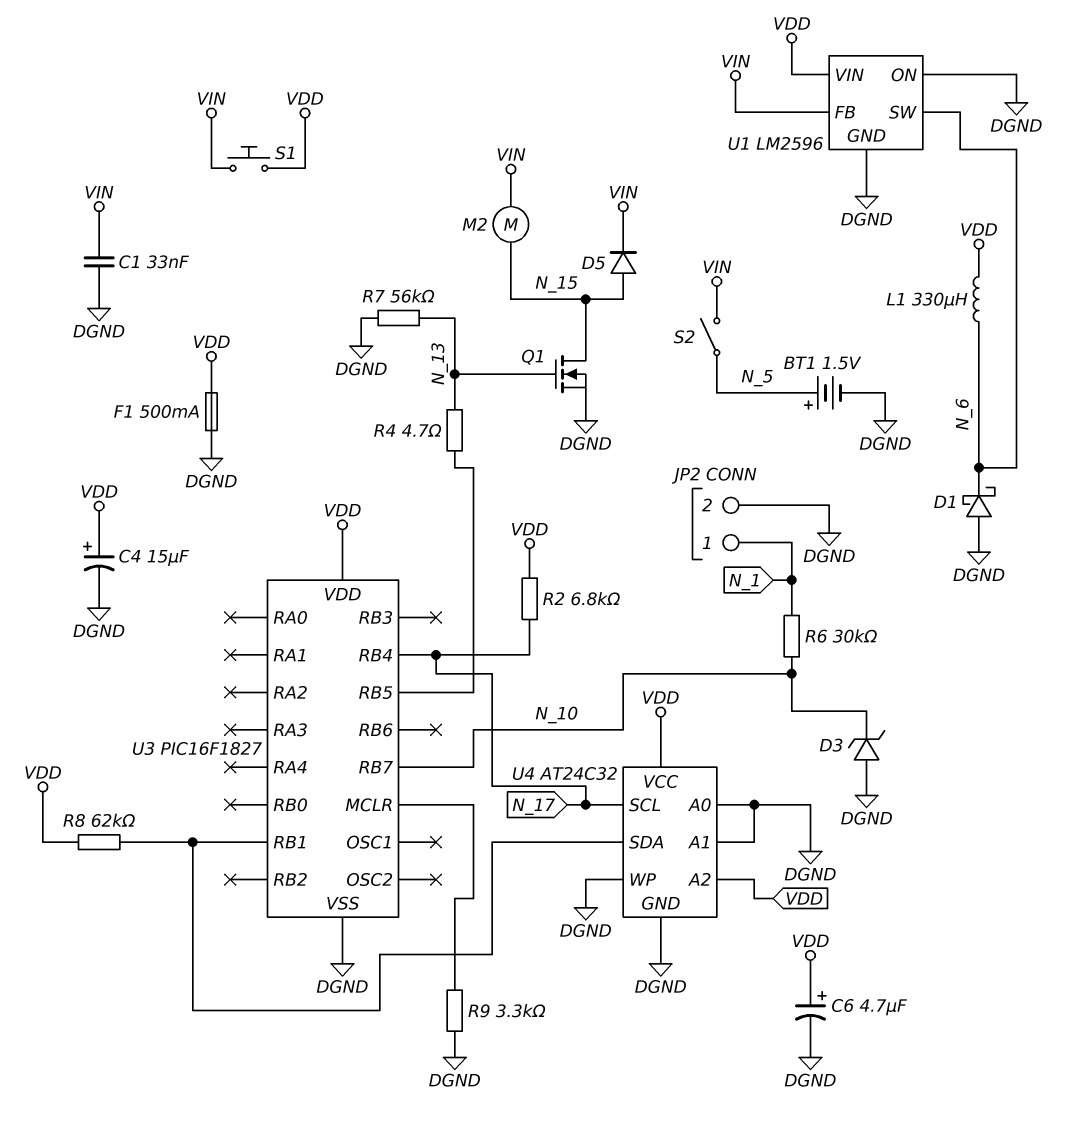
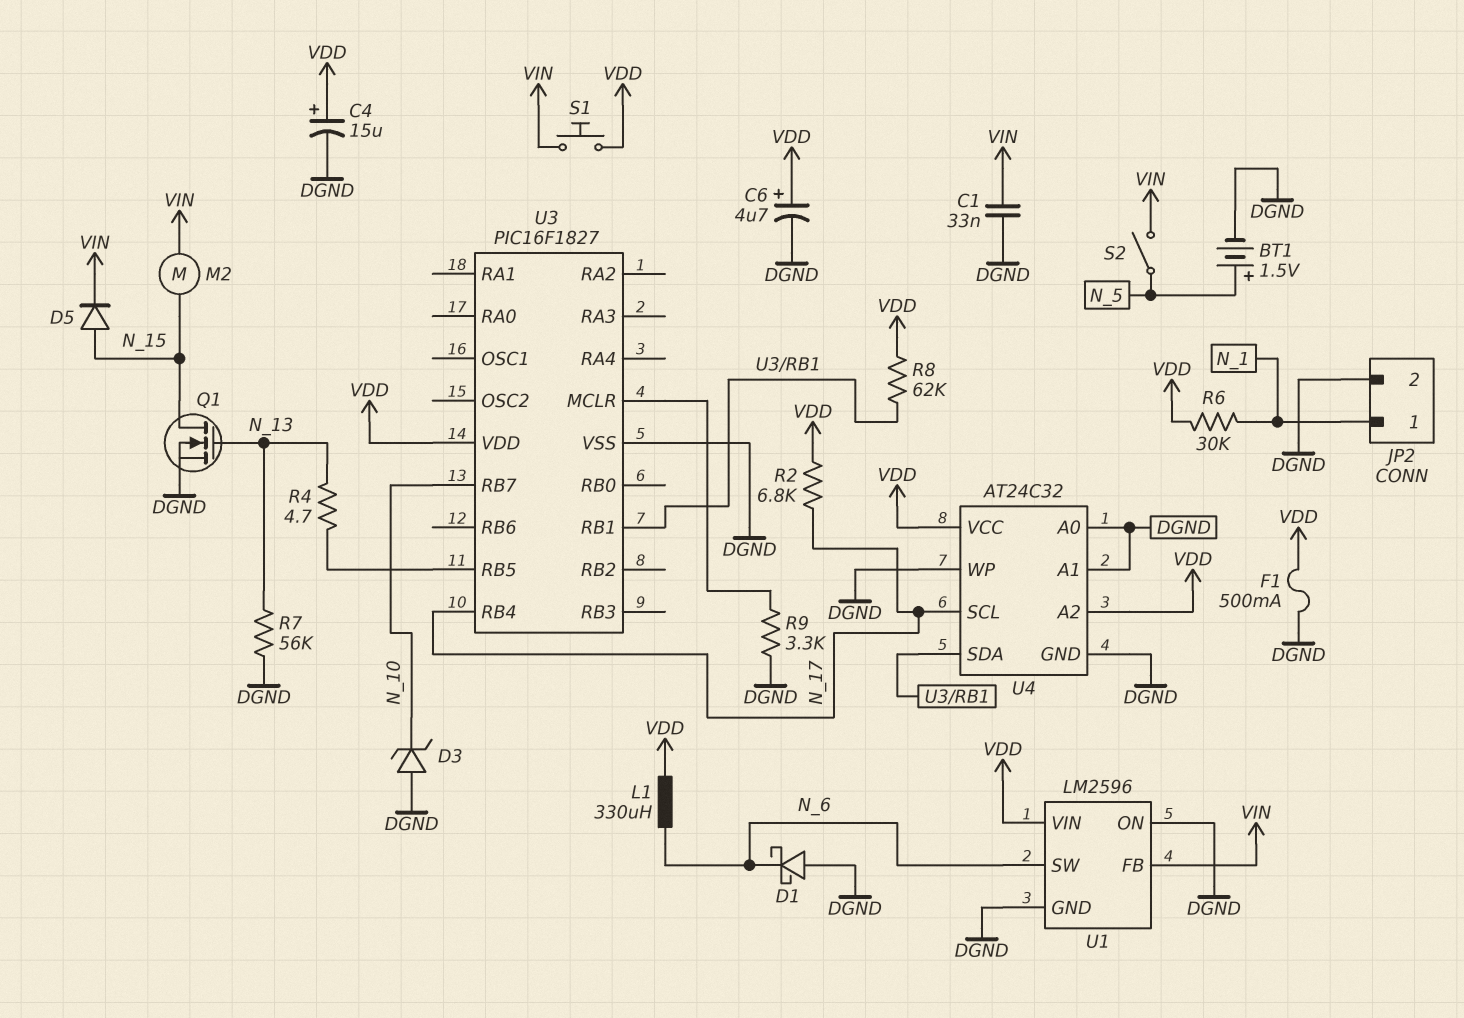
R6: 30k (N_1, N_10) -> 30k (N_1, VDD)

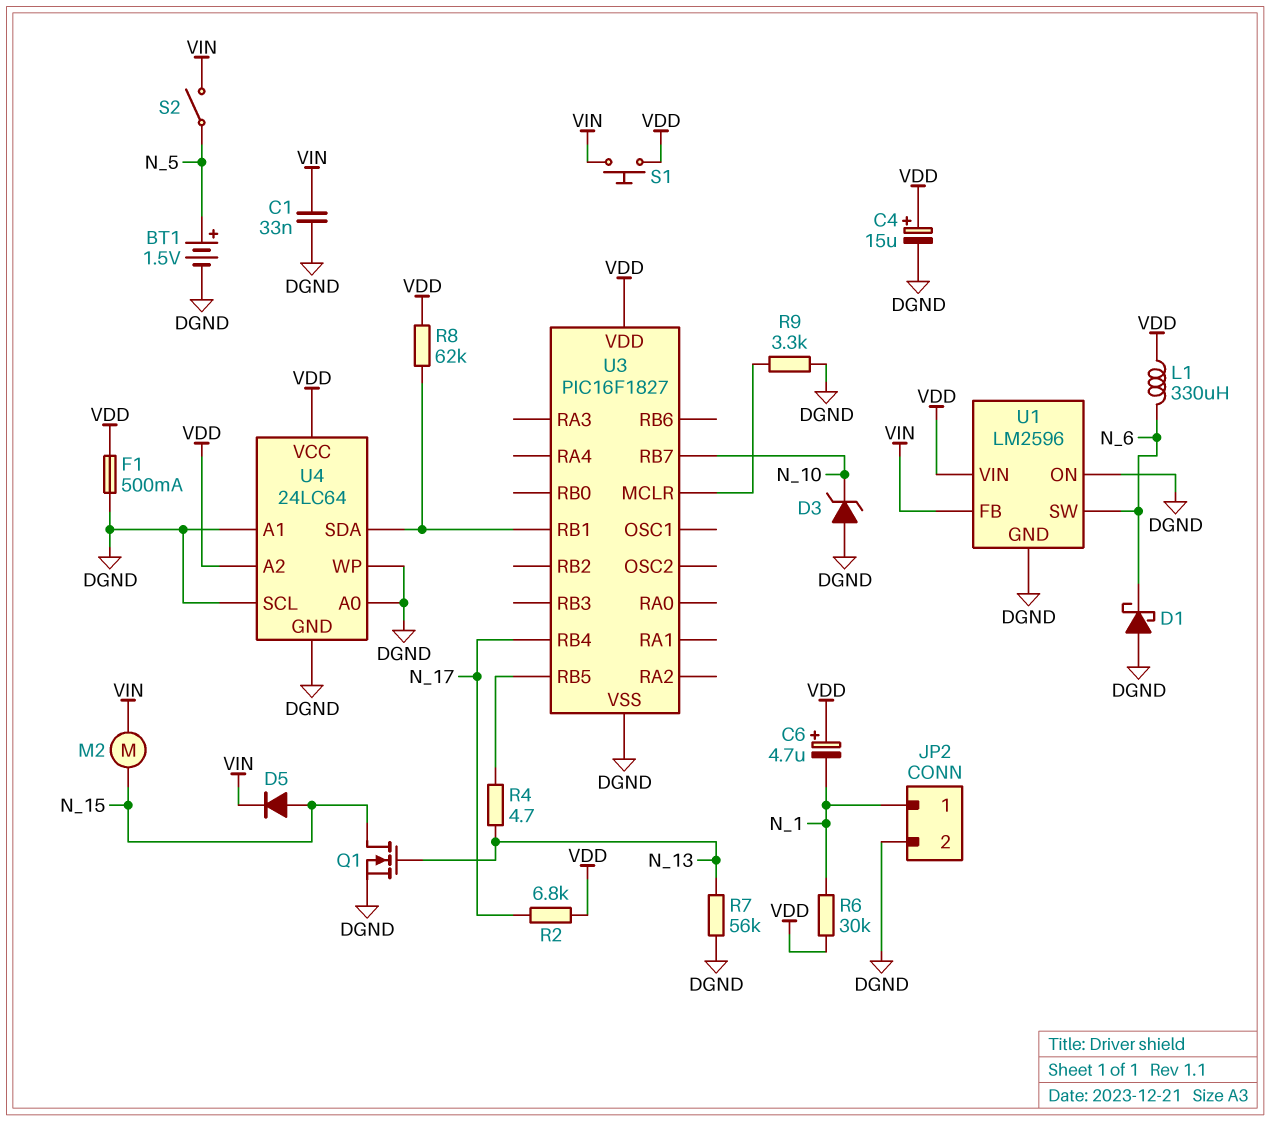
C6: 4.7uF (plus VDD, minus DGND) -> 4.7uF (plus VDD, minus N_1)
U4: AT24C32 -> 24LC64
U4 pin SCL: N_17 -> DGND

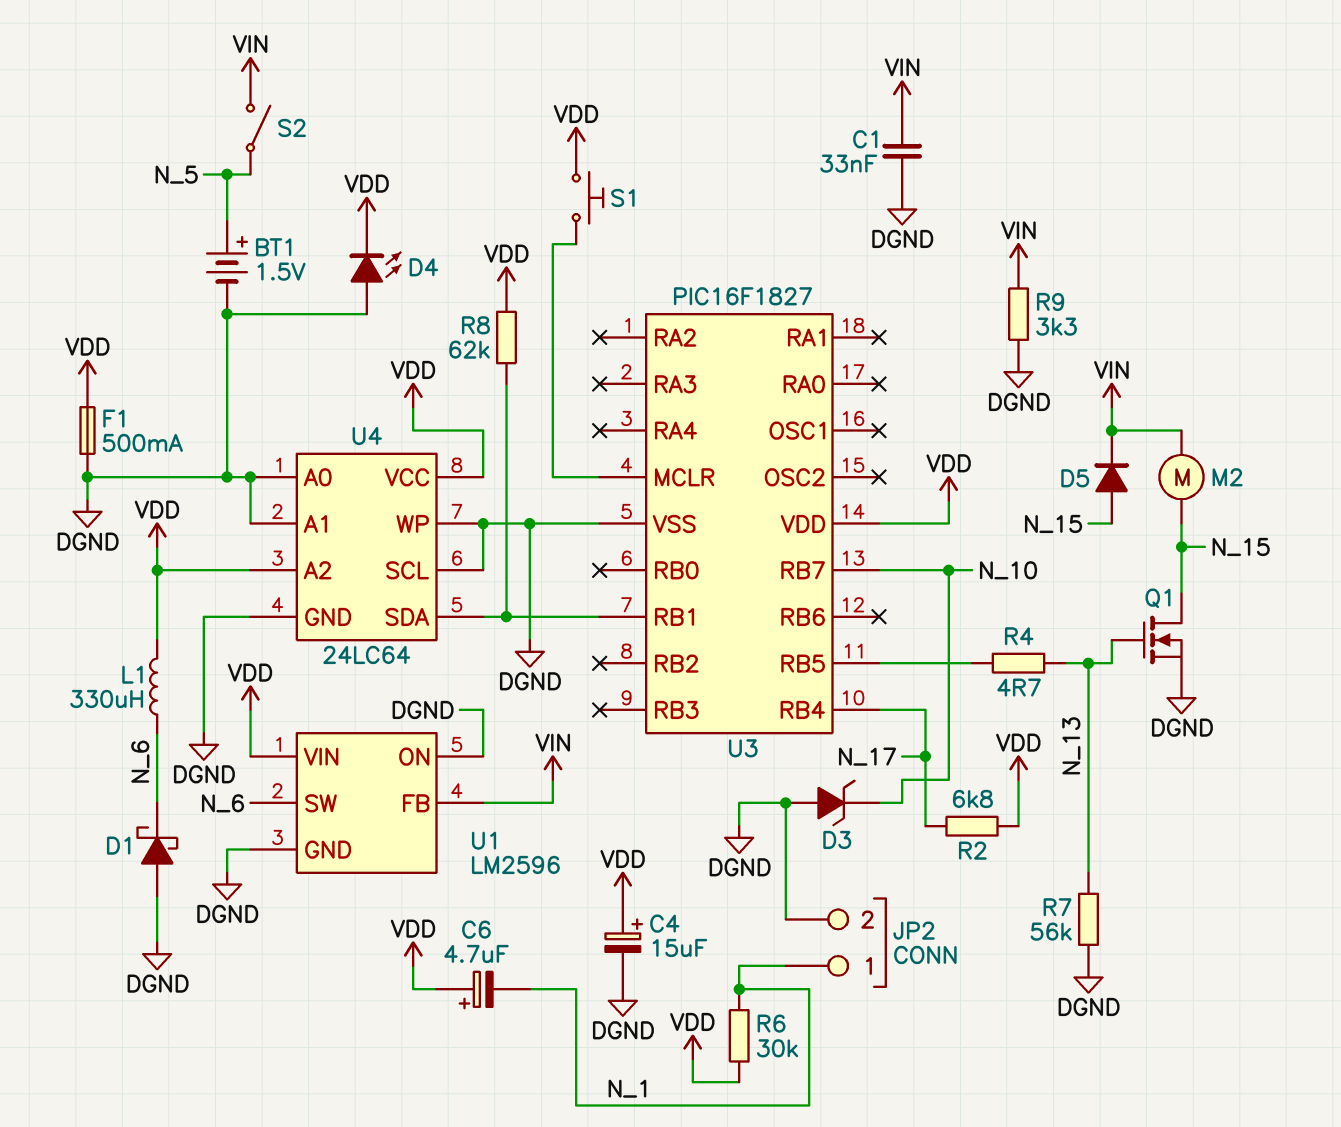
D4: none -> LED (A DGND, K VDD)
R9: 3.3k (DGND, U3/MCLR) -> 3.3k (DGND, VIN)
S1: button (VDD, VIN) -> button (U3/MCLR, VDD)

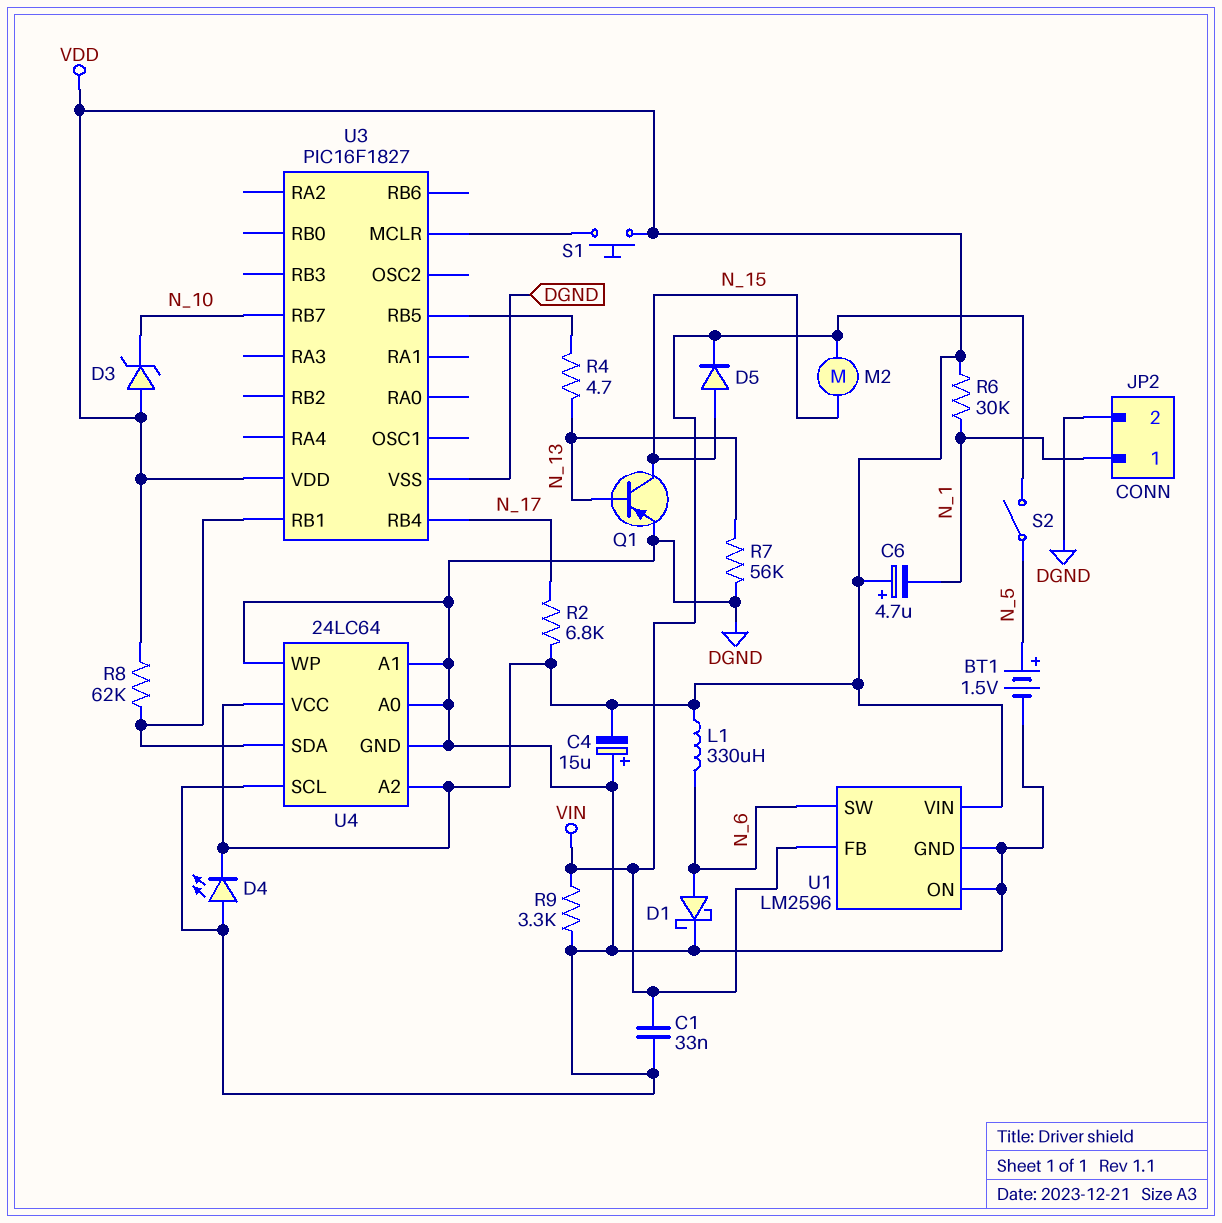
C4: 15uF (plus VDD, minus DGND) -> 15uF (plus DGND, minus VDD)
D1: schottky (A DGND, K N_6) -> schottky (A N_6, K DGND)
D3: zener (A DGND, K N_10) -> zener (A VDD, K N_10)
F1: 500mA (DGND, VDD) -> none
Q1: NMOS (G N_13, D N_15, S DGND) -> PNP (B N_13, C N_15, E DGND)

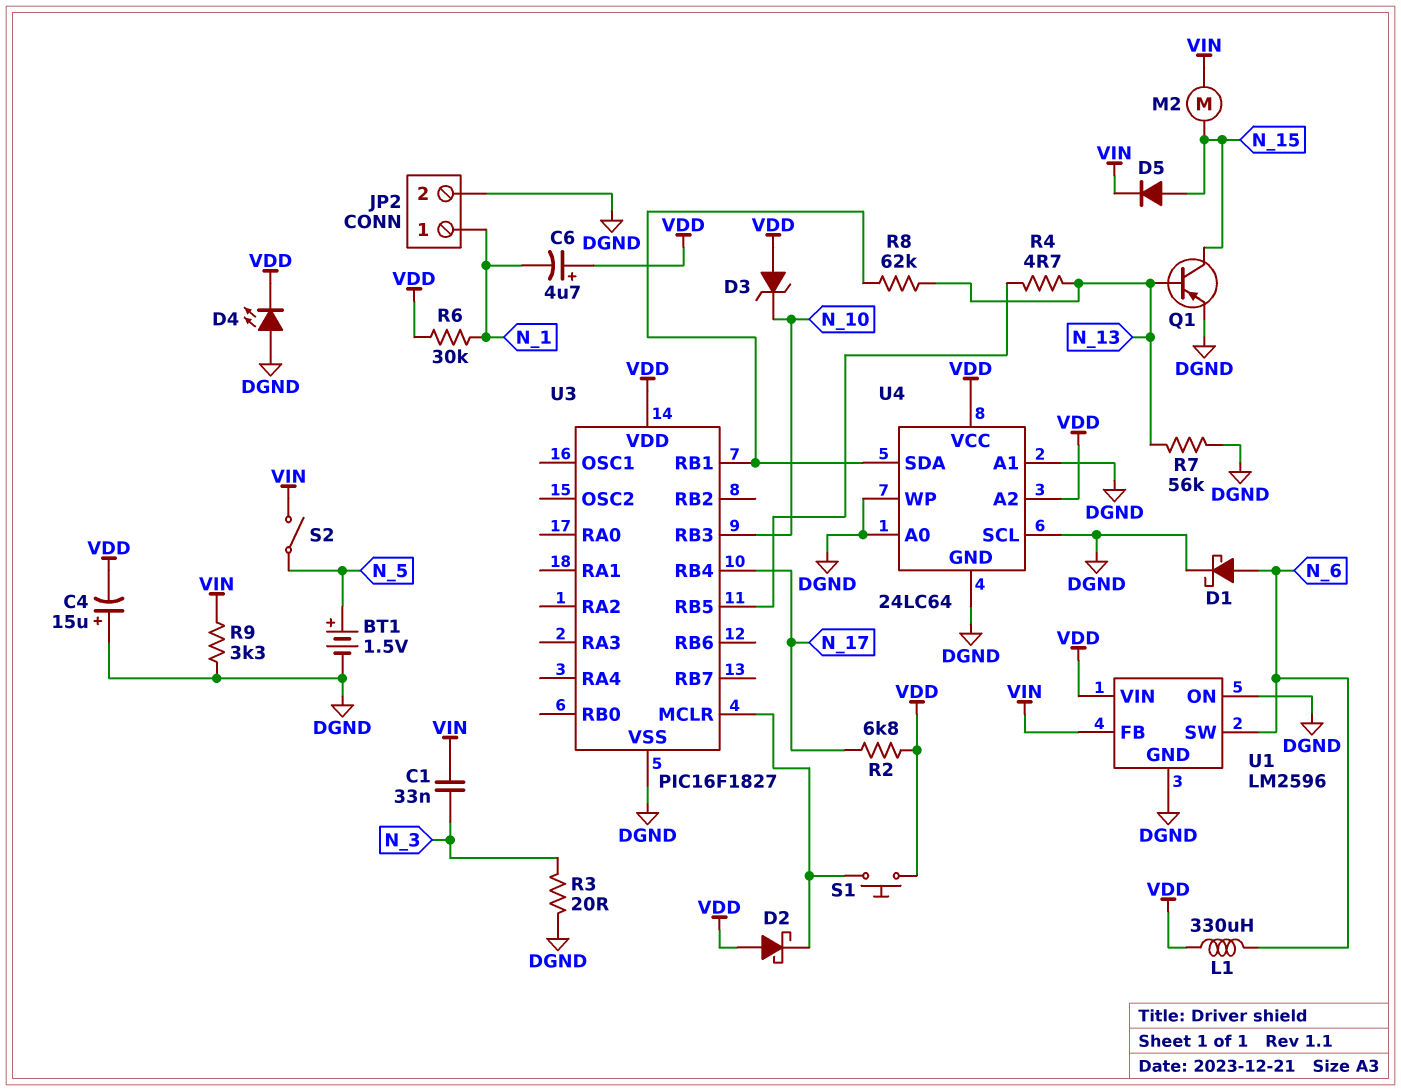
C1: 33nF (DGND, VIN) -> 33nF (N_3, VIN)
D2: none -> schottky (A VDD, K U3/MCLR)
R3: none -> 20 (DGND, N_3)
R8: 62k (U3/RB1, VDD) -> 62k (N_13, U3/RB1)
U3 pin RB3: none -> N_10
U3 pin RB7: N_10 -> none

